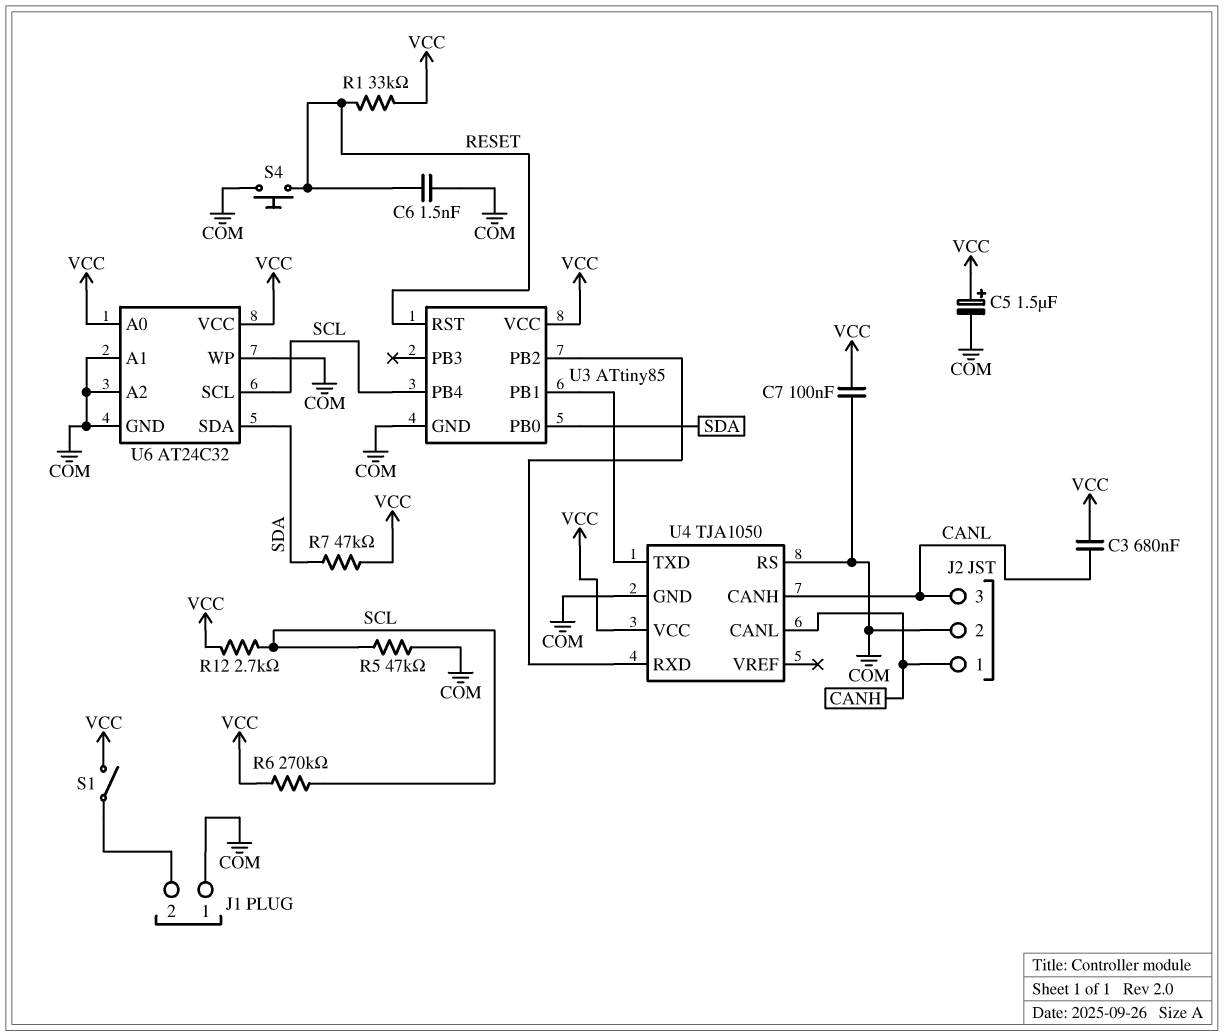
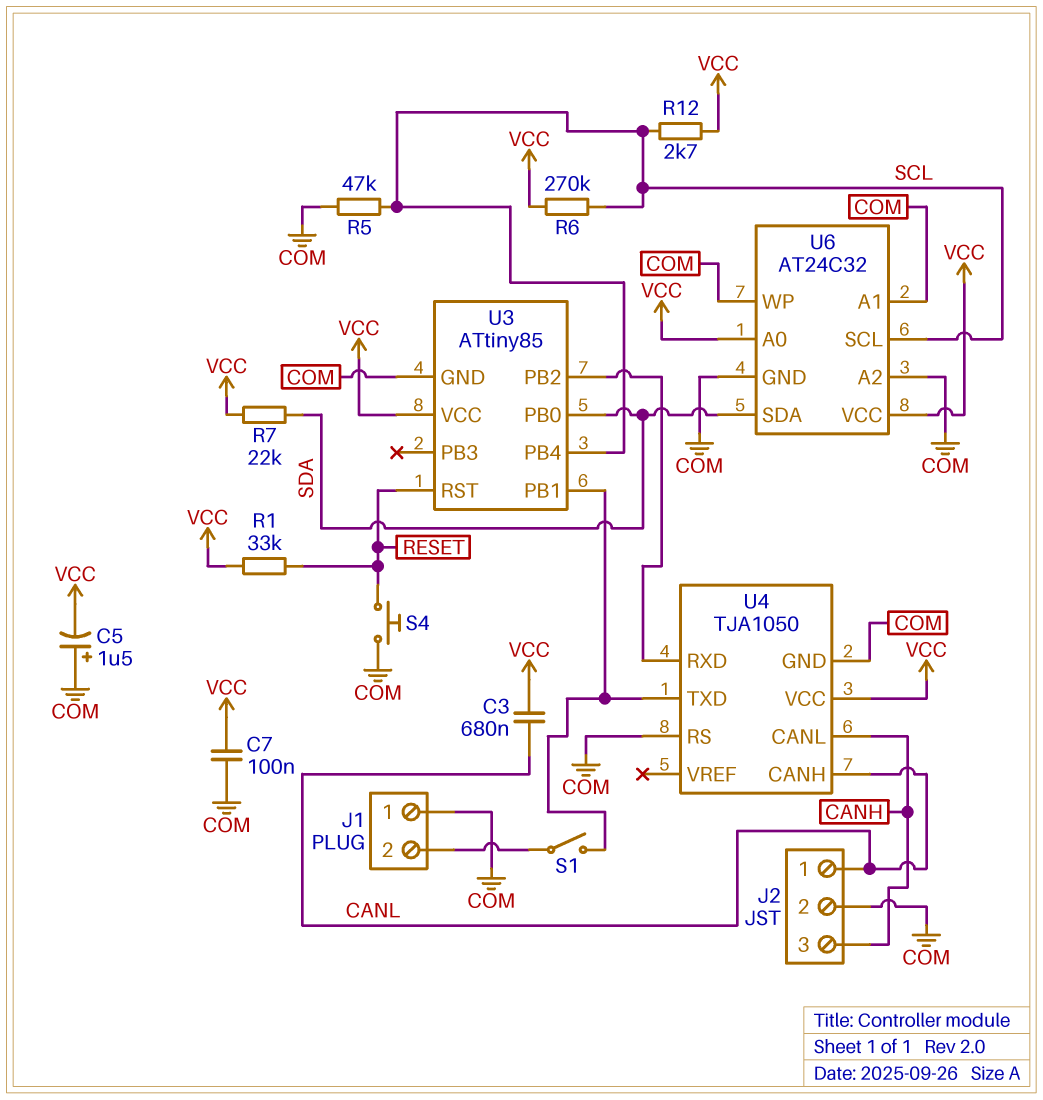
C5: 1.5uF (plus VCC, minus COM) -> 1.5uF (plus COM, minus VCC)
C6: 1.5nF (COM, RESET) -> none
J2 pin 1: CANH -> CANL
J2 pin 3: CANL -> CANH
R7: 47k (SDA, VCC) -> 22k (SDA, VCC)
S1: switch (J1/2, VCC) -> switch (J1/2, U3/PB1)

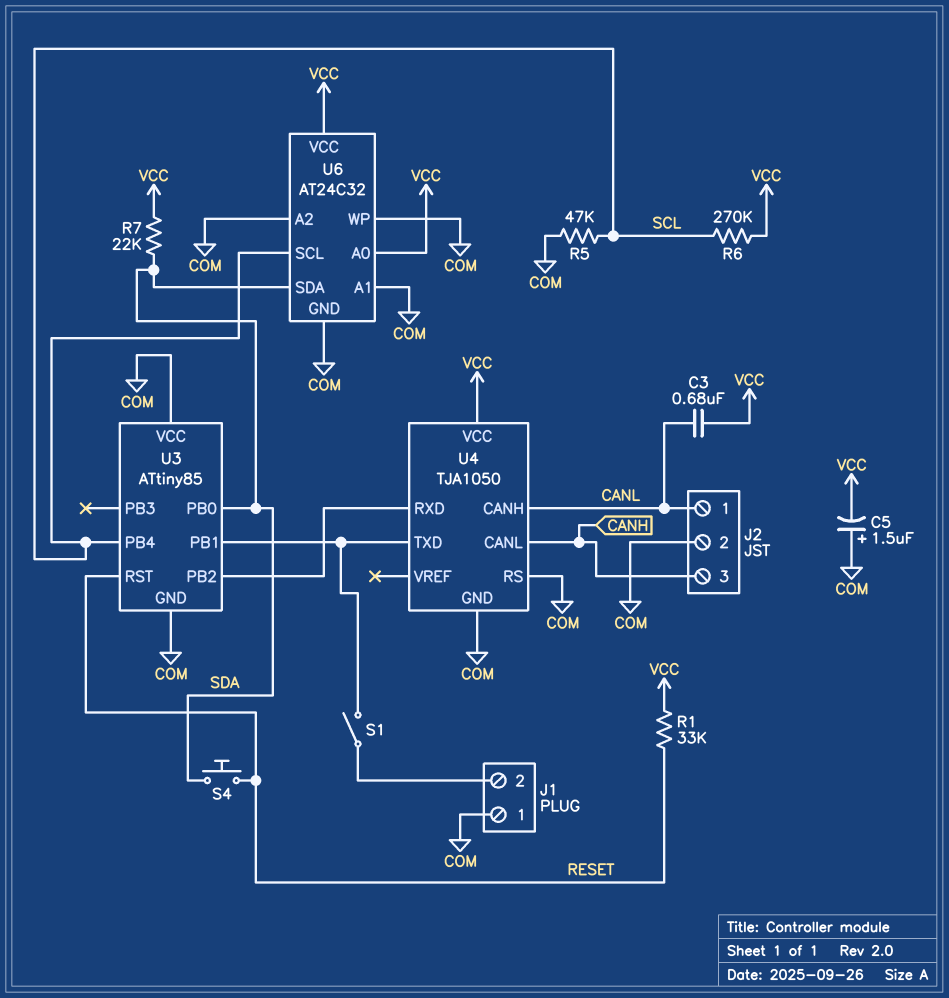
C7: 100nF (COM, VCC) -> none
R12: 2.7k (SCL, VCC) -> none
S4: button (COM, RESET) -> button (RESET, SDA)
U3 pin VCC: VCC -> COM

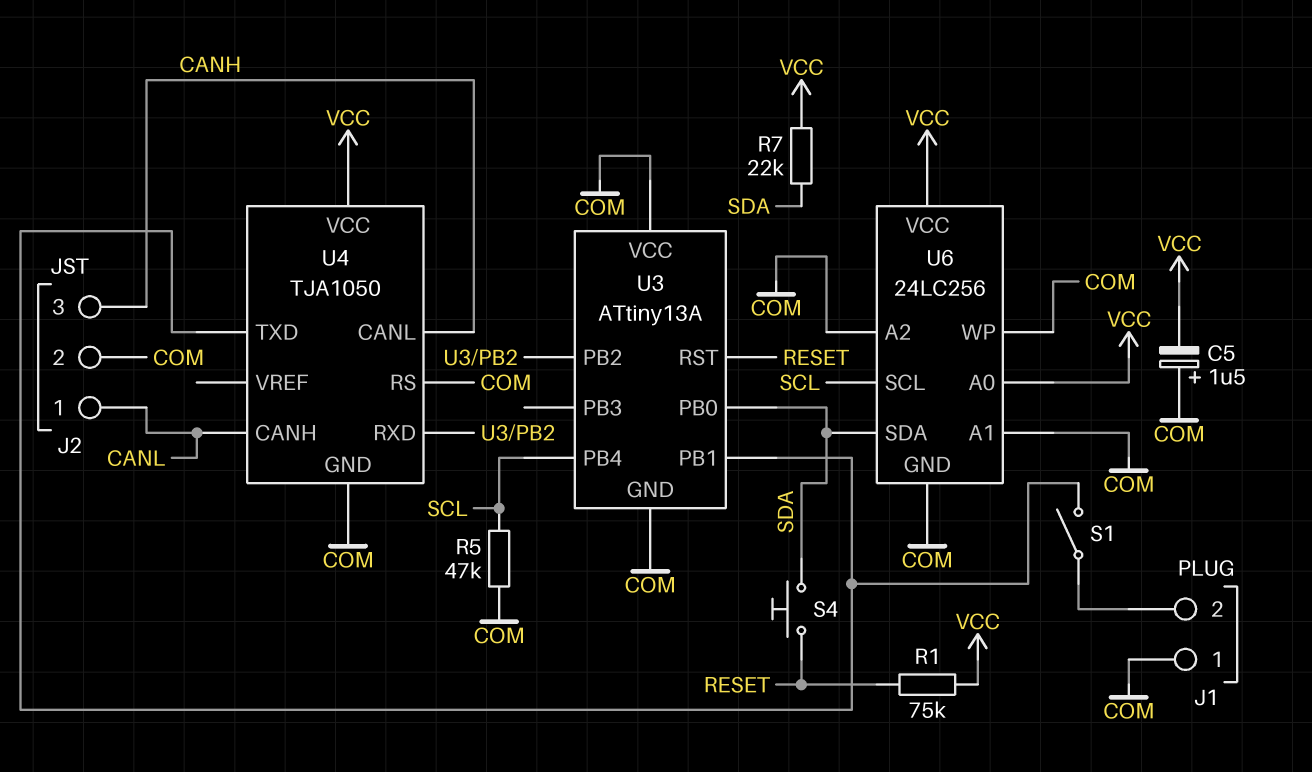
C3: 680nF (CANL, VCC) -> none
R1: 33k (RESET, VCC) -> 75k (RESET, VCC)
R6: 270k (SCL, VCC) -> none
U3: ATtiny85 -> ATtiny13A
U6: AT24C32 -> 24LC256

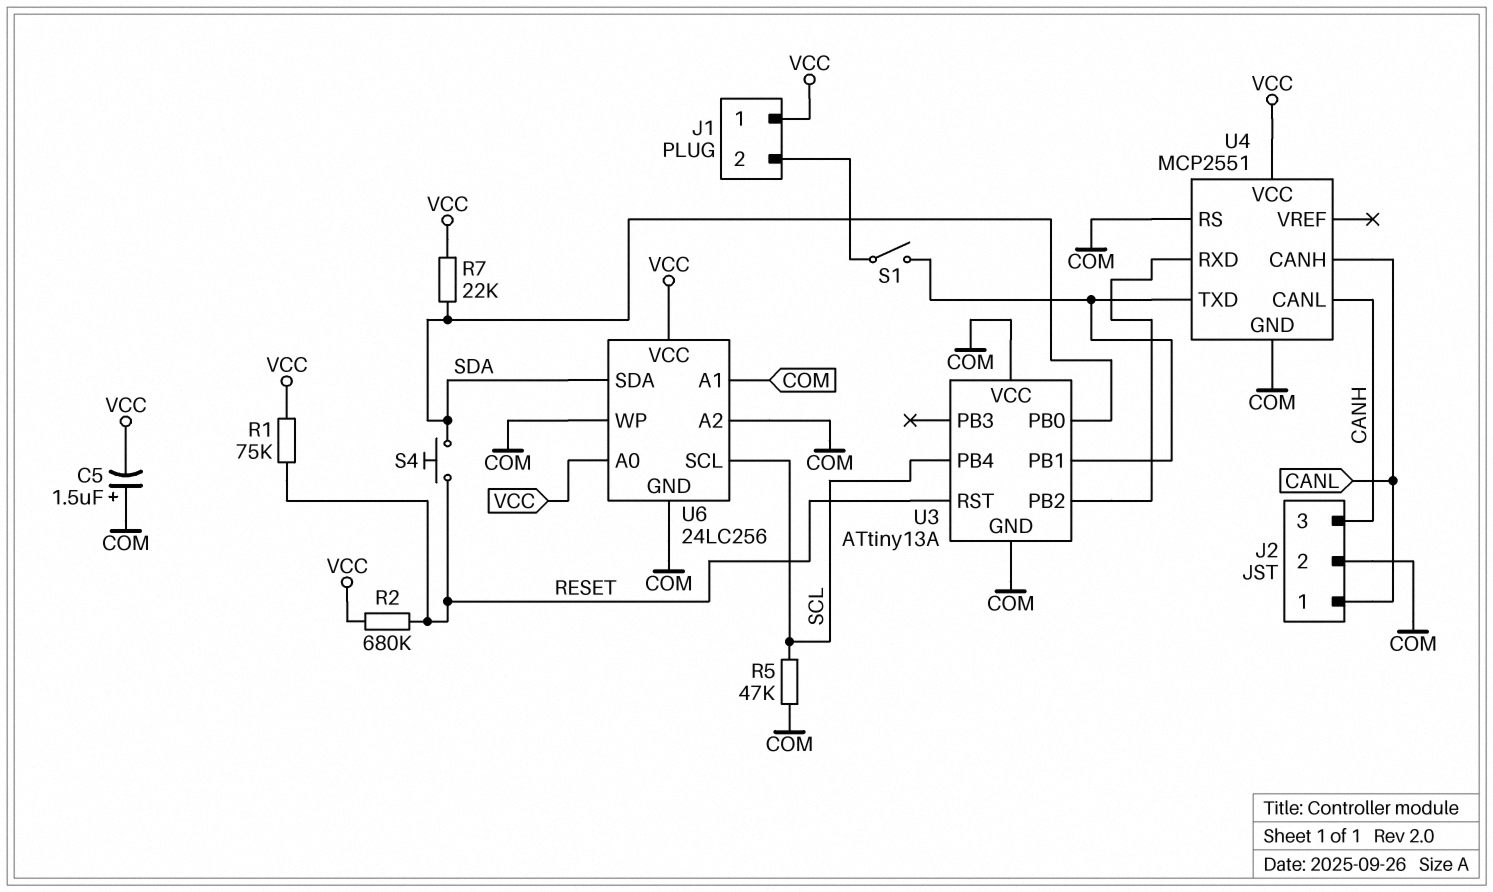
J1 pin 1: COM -> VCC
R2: none -> 680k (RESET, VCC)
U4: TJA1050 -> MCP2551

